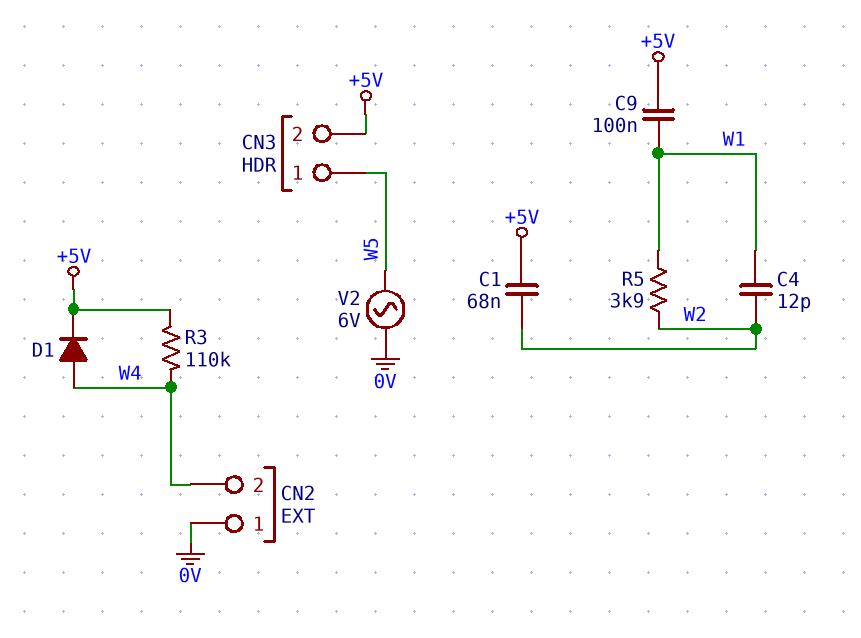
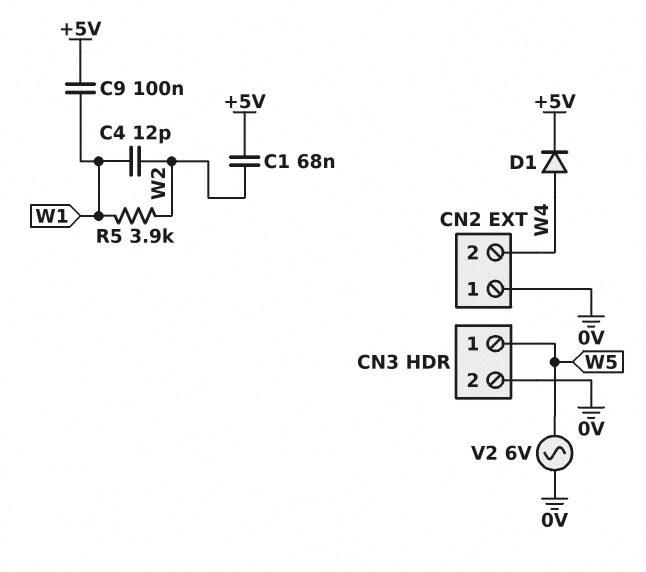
CN3 pin 2: +5V -> 0V
R3: 110k (+5V, W4) -> none

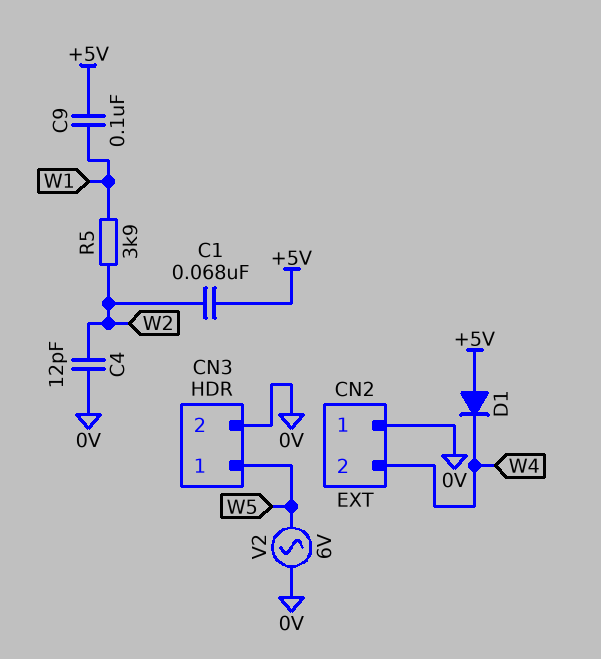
C4: 12pF (W1, W2) -> 12pF (0V, W2)
D1: diode (A W4, K +5V) -> diode (A +5V, K W4)

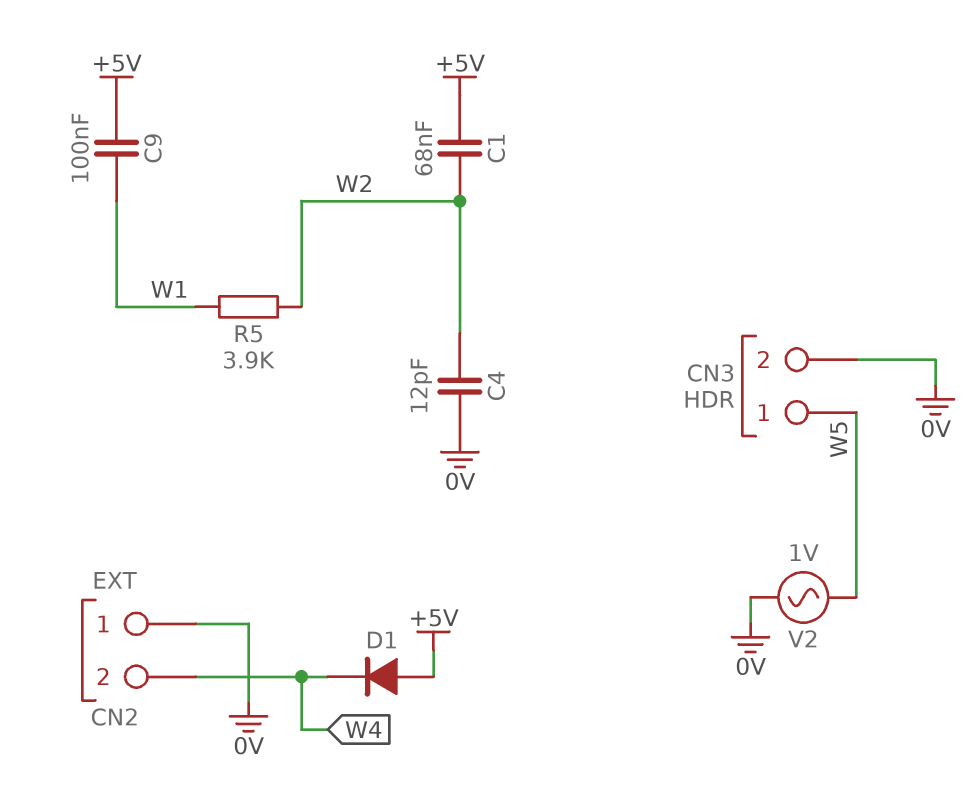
V2: AC 6V (0V, W5) -> AC 1V (0V, W5)

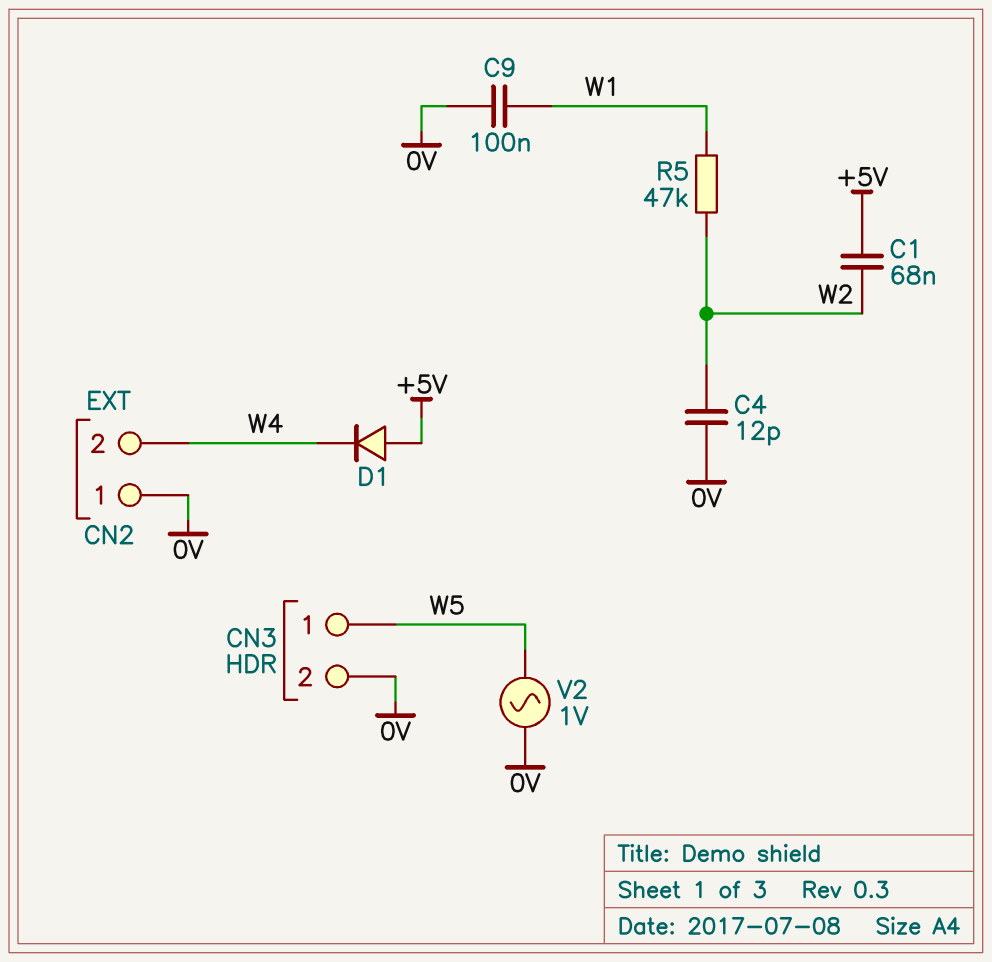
C9: 100nF (+5V, W1) -> 100nF (0V, W1)
R5: 3.9k (W1, W2) -> 47k (W1, W2)

